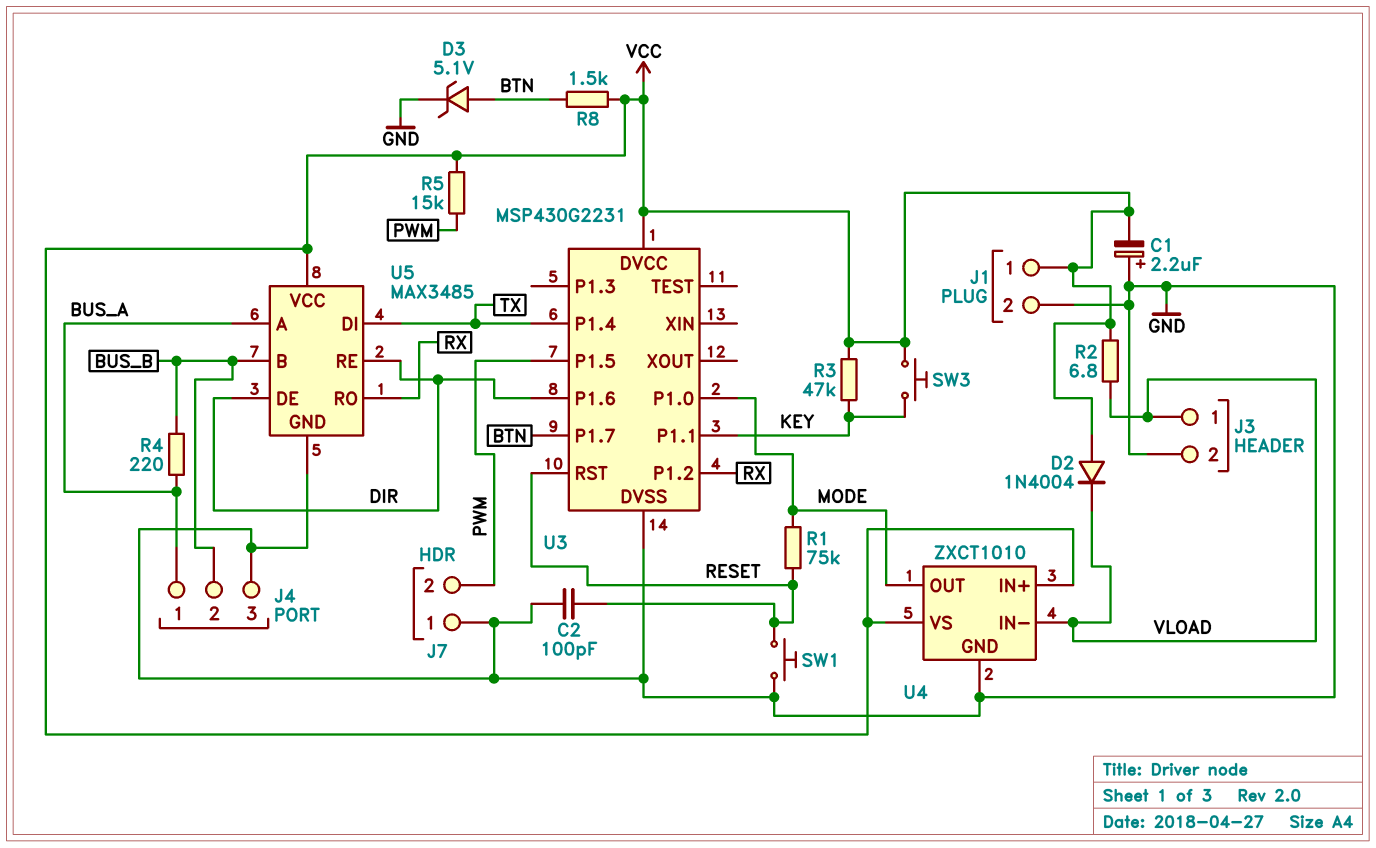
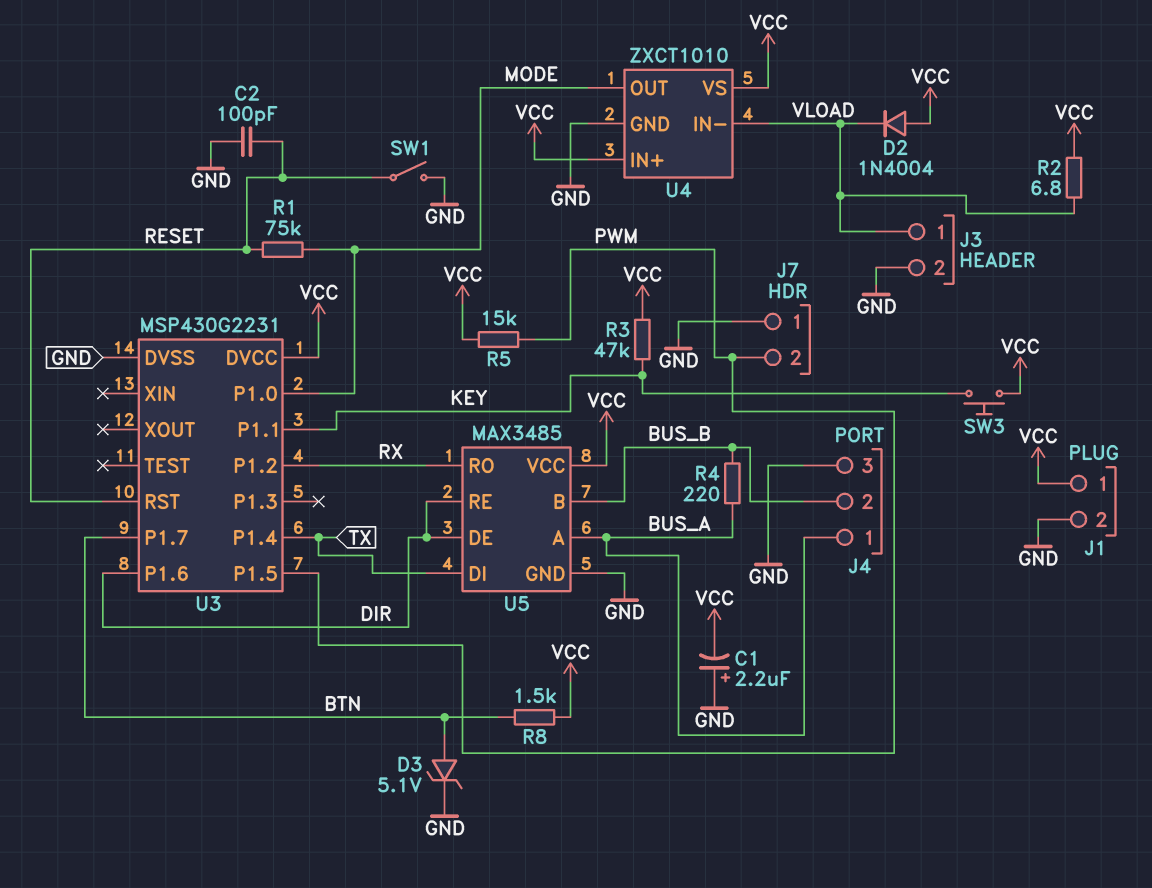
SW1: button (GND, RESET) -> switch (GND, RESET)

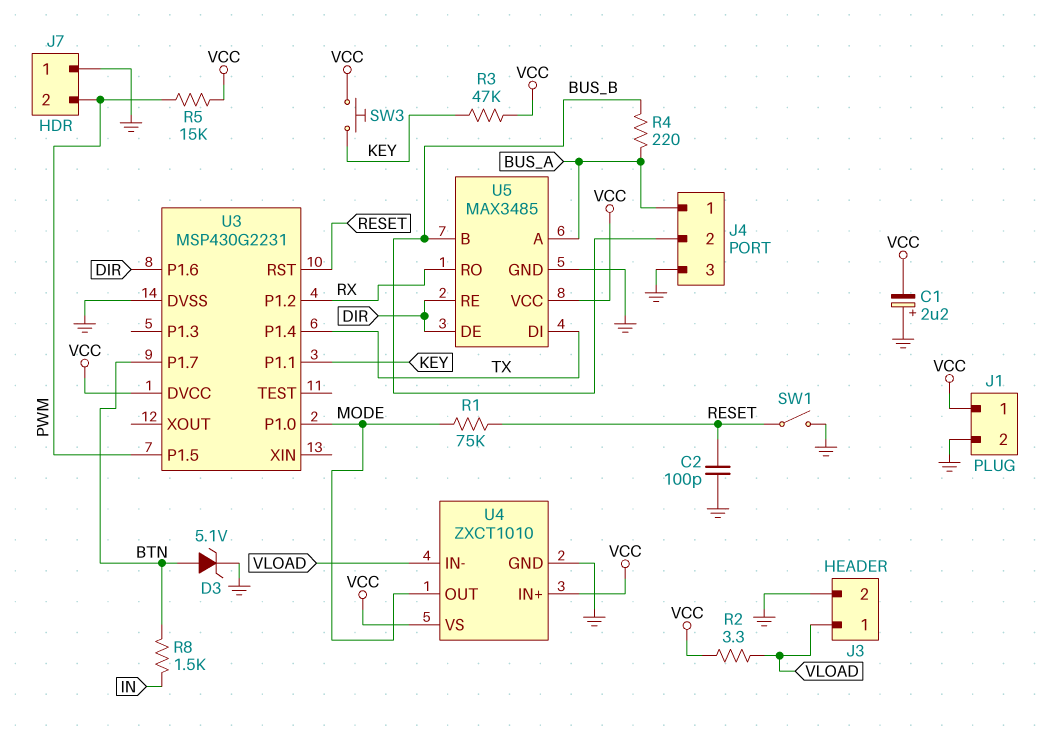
D2: diode 1N4004 (A VCC, K VLOAD) -> none
R2: 6.8 (VCC, VLOAD) -> 3.3 (VCC, VLOAD)
R8: 1.5k (BTN, VCC) -> 1.5k (BTN, IN)

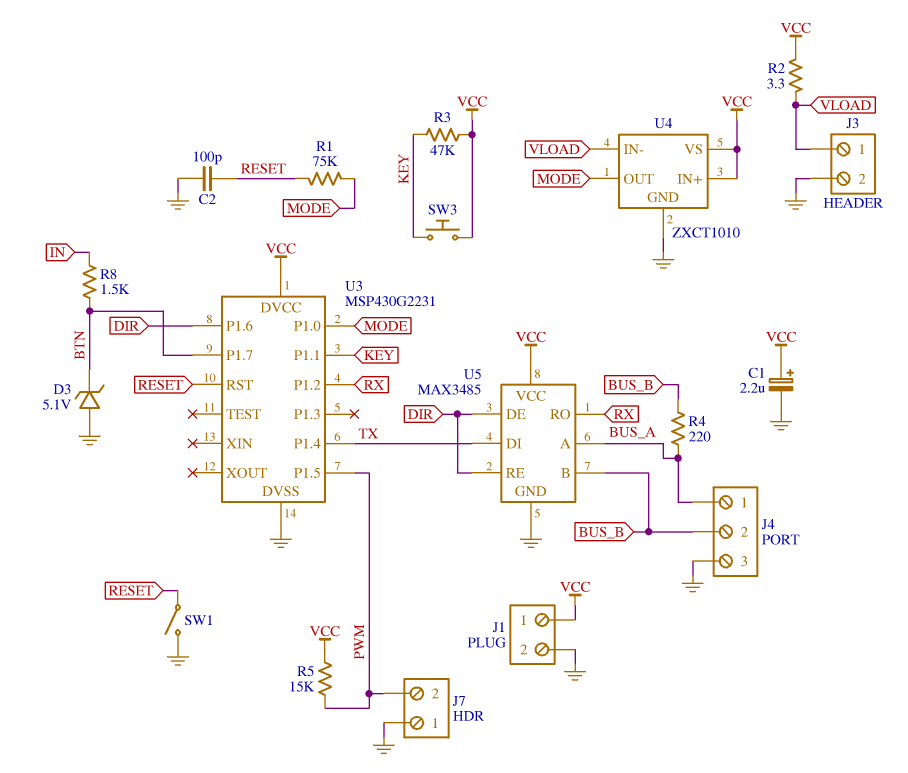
C1: 2.2uF (plus GND, minus VCC) -> 2.2uF (plus VCC, minus GND)
D3: zener 5.1V (A BTN, K GND) -> zener 5.1V (A GND, K BTN)

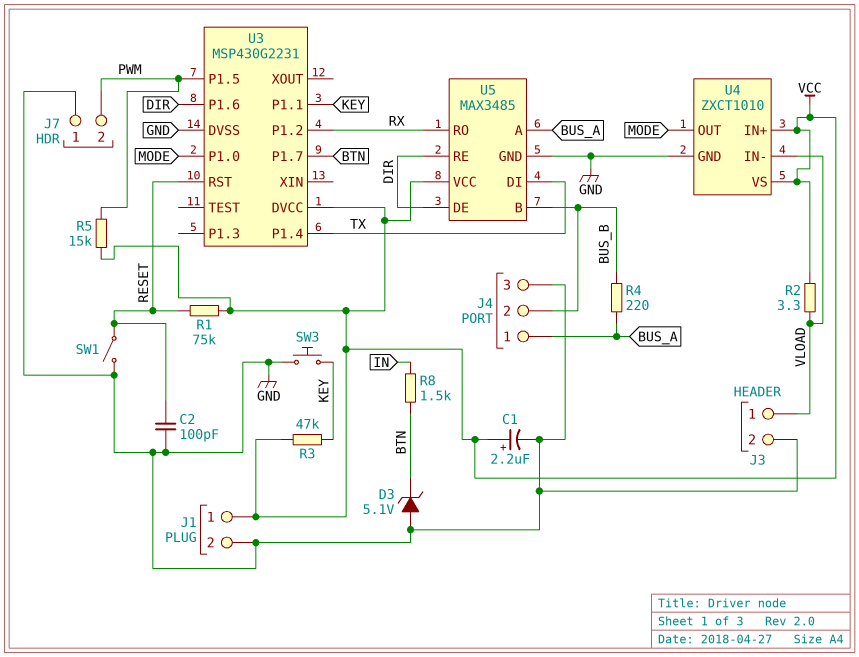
R1: 75k (MODE, RESET) -> 75k (RESET, VCC)
SW3: button (KEY, VCC) -> button (GND, KEY)

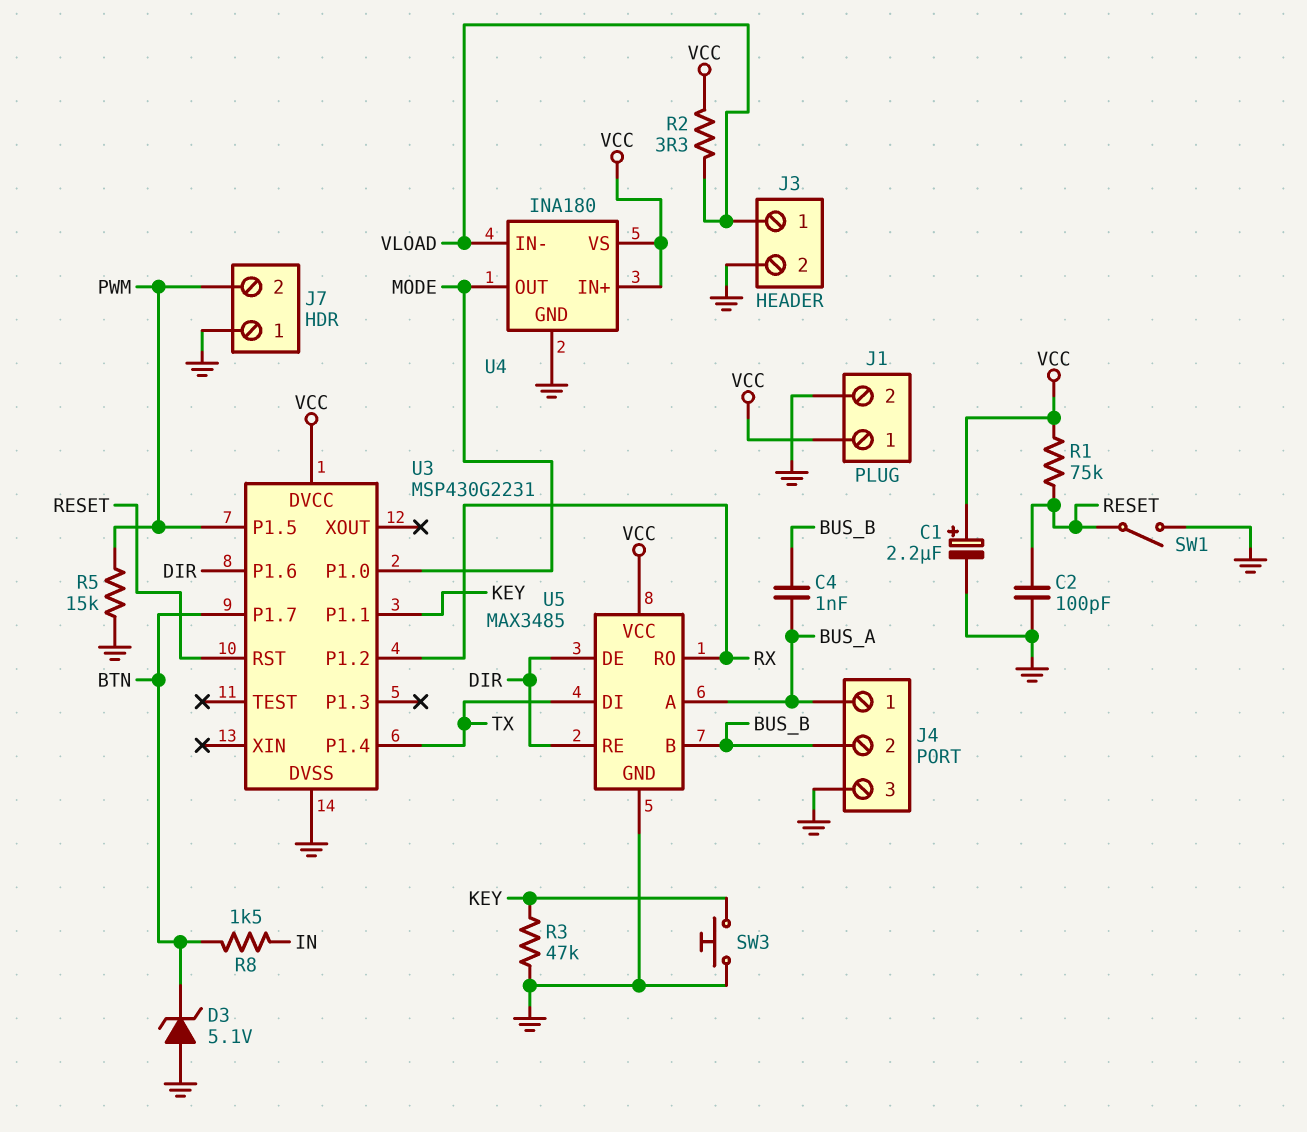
C4: none -> 1nF (BUS_A, BUS_B)
R3: 47k (KEY, VCC) -> 47k (GND, KEY)
R4: 220 (BUS_A, BUS_B) -> none
R5: 15k (PWM, VCC) -> 15k (GND, PWM)
U4: ZXCT1010 -> INA180

